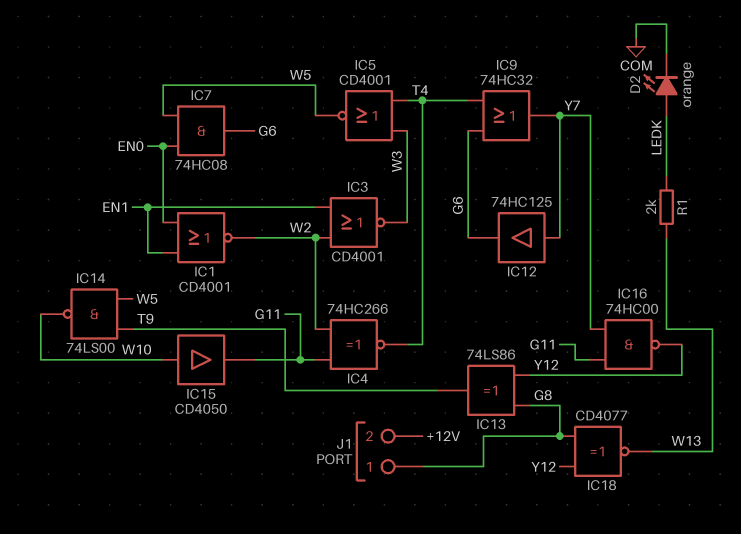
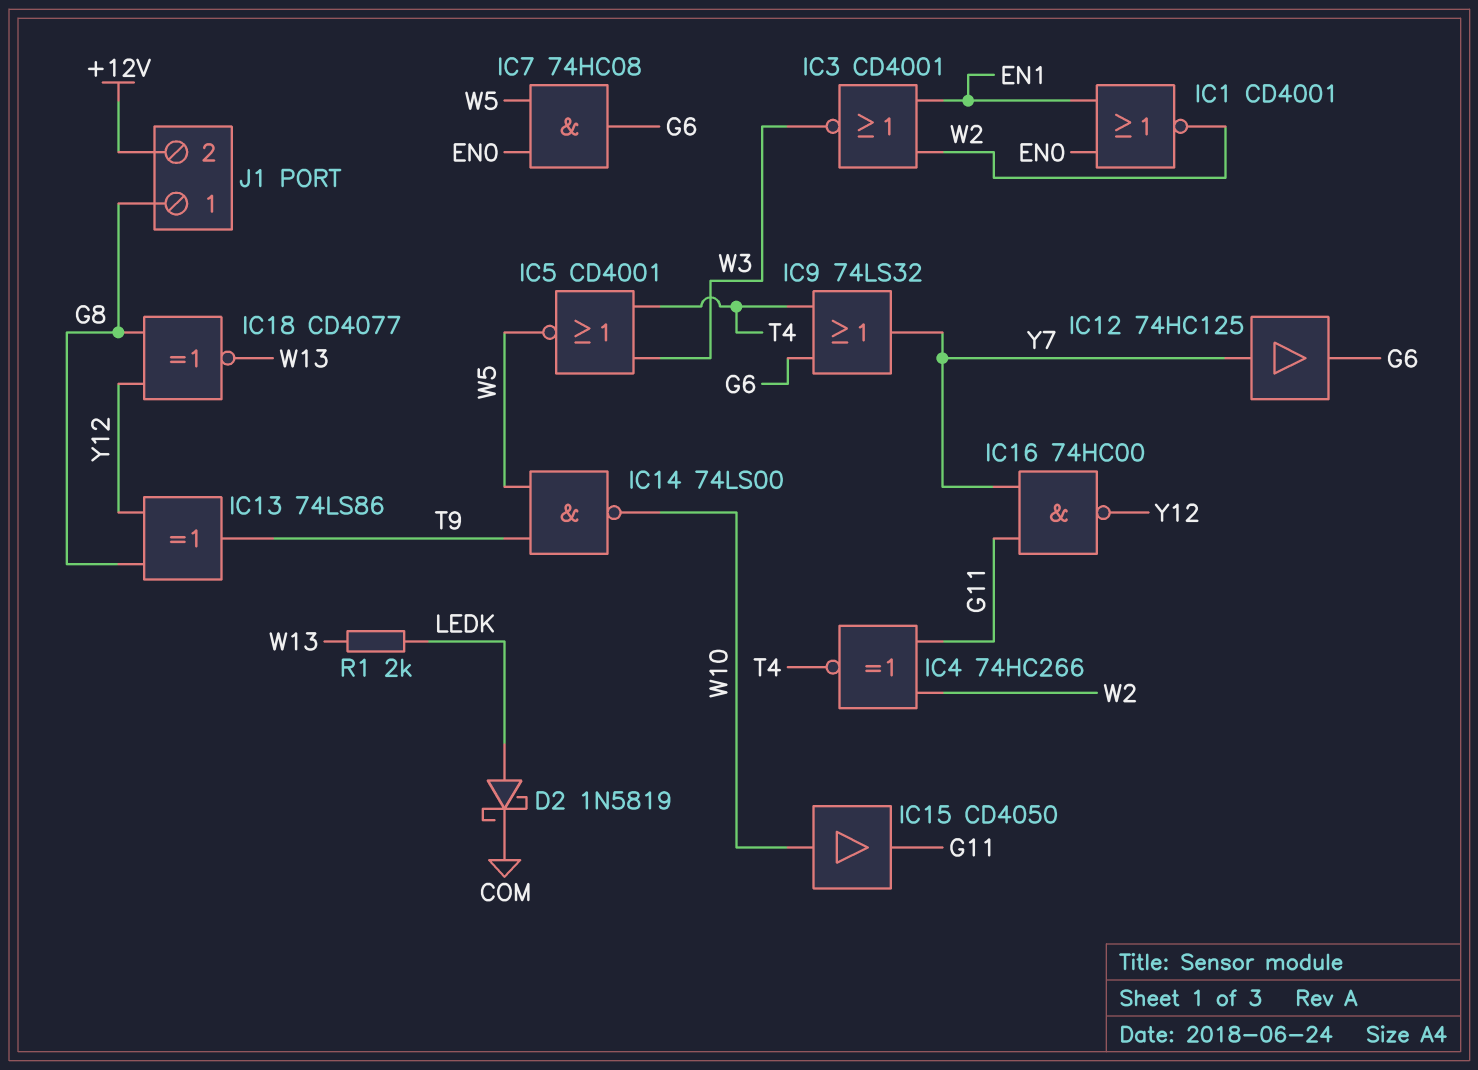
D2: LED orange (A LEDK, K COM) -> schottky 1N5819 (A LEDK, K COM)
IC9: OR 74HC32 (in G6, in T4, out Y7) -> OR 74LS32 (in G6, in T4, out Y7)

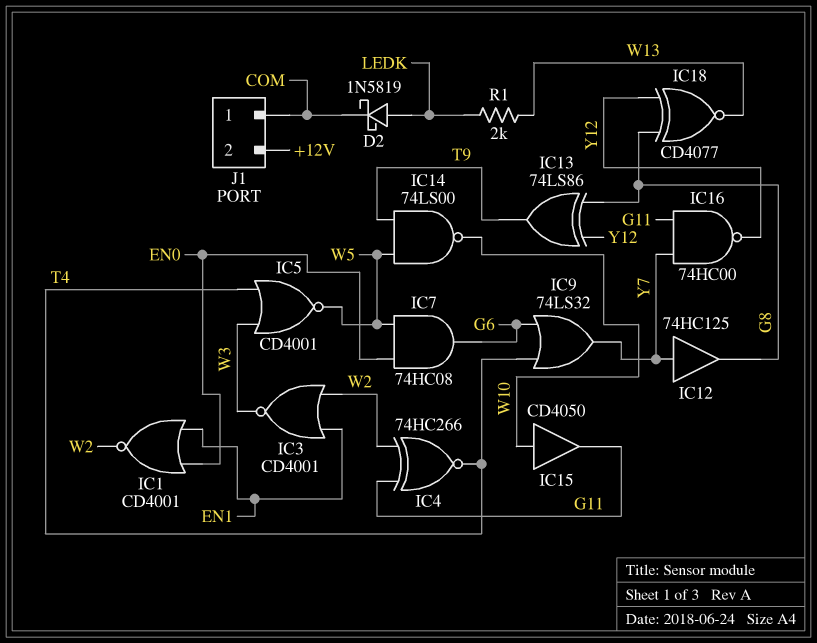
IC12: buffer 74HC125 (in Y7, out G6) -> buffer 74HC125 (in Y7, out G8)
J1 pin 1: G8 -> COM

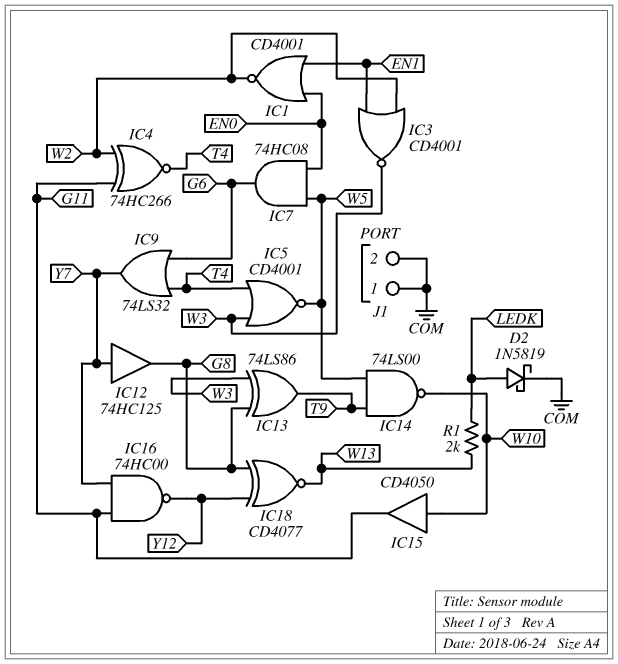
IC13: XOR 74LS86 (in G8, in Y12, out T9) -> XOR 74LS86 (in G8, in W3, out T9)
J1 pin 2: +12V -> COM

